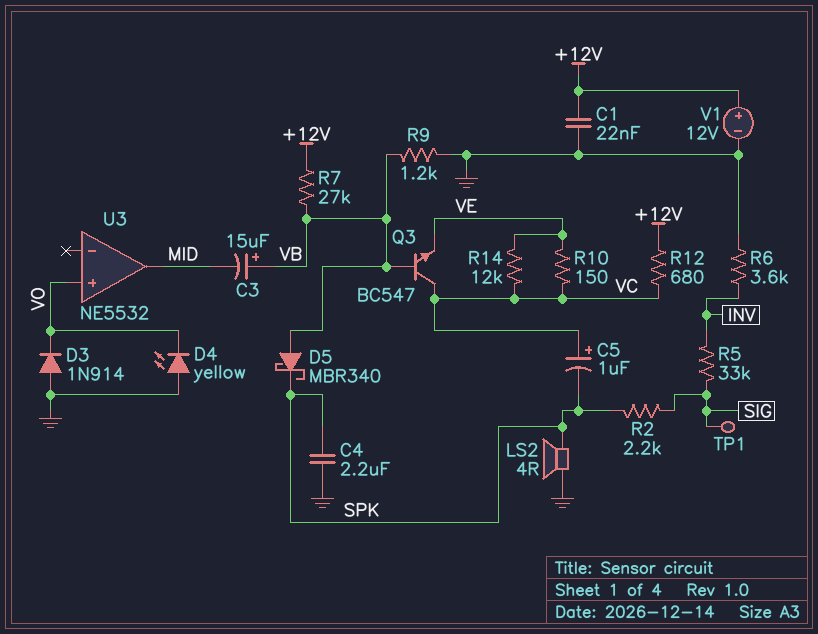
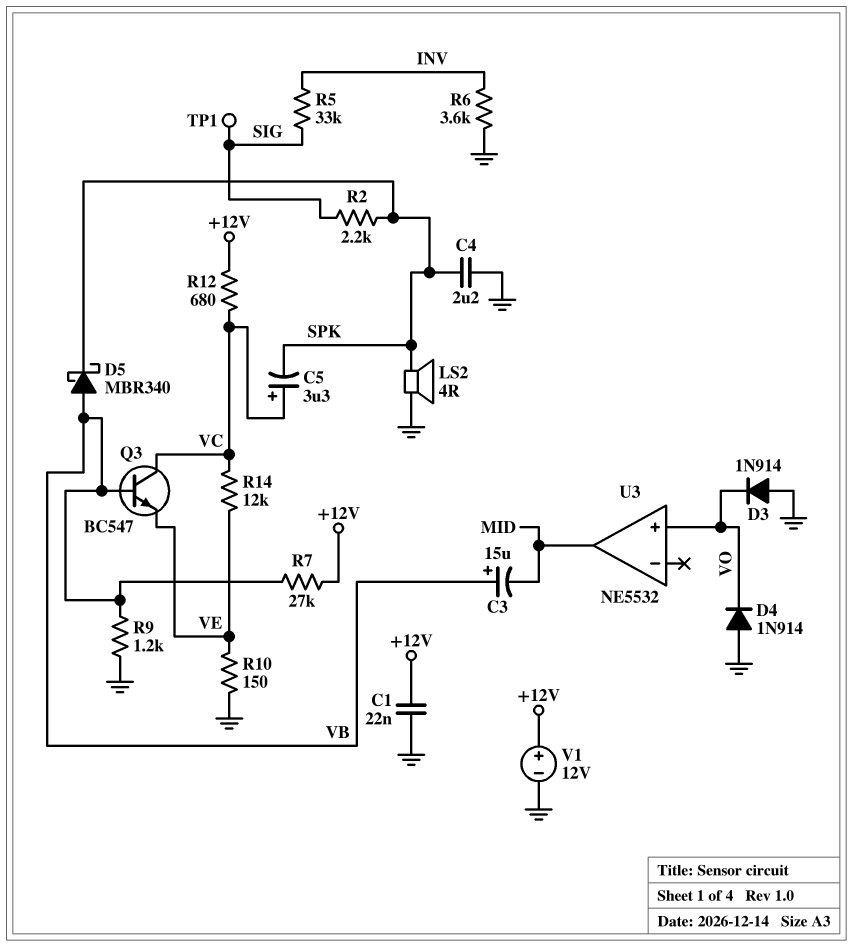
C5: 1uF (plus VC, minus SPK) -> 3.3uF (plus VC, minus SPK)
D4: LED yellow (A GND, K VO) -> diode 1N914 (A GND, K VO)
R10: 150 (VC, VE) -> 150 (GND, VE)

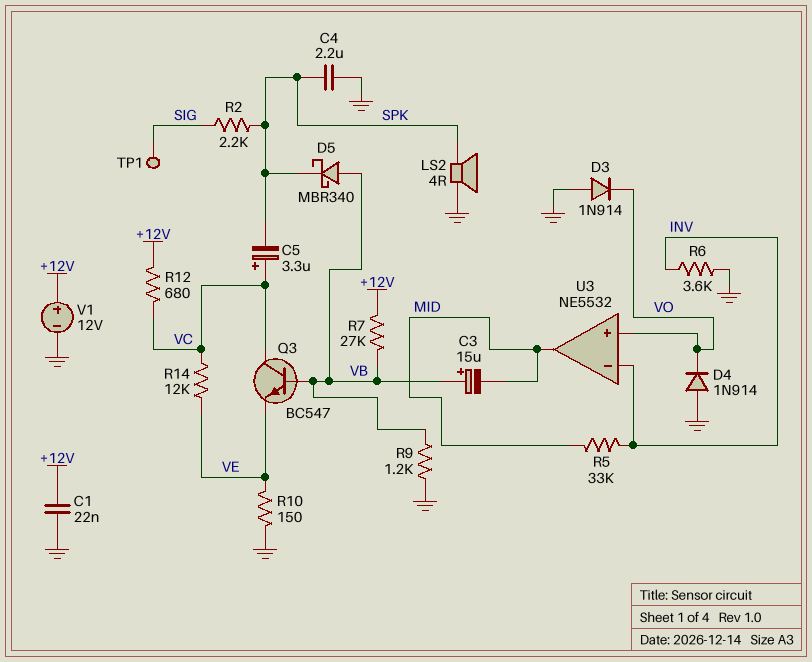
R5: 33k (INV, SIG) -> 33k (INV, MID)
U3 pin in-: none -> INV

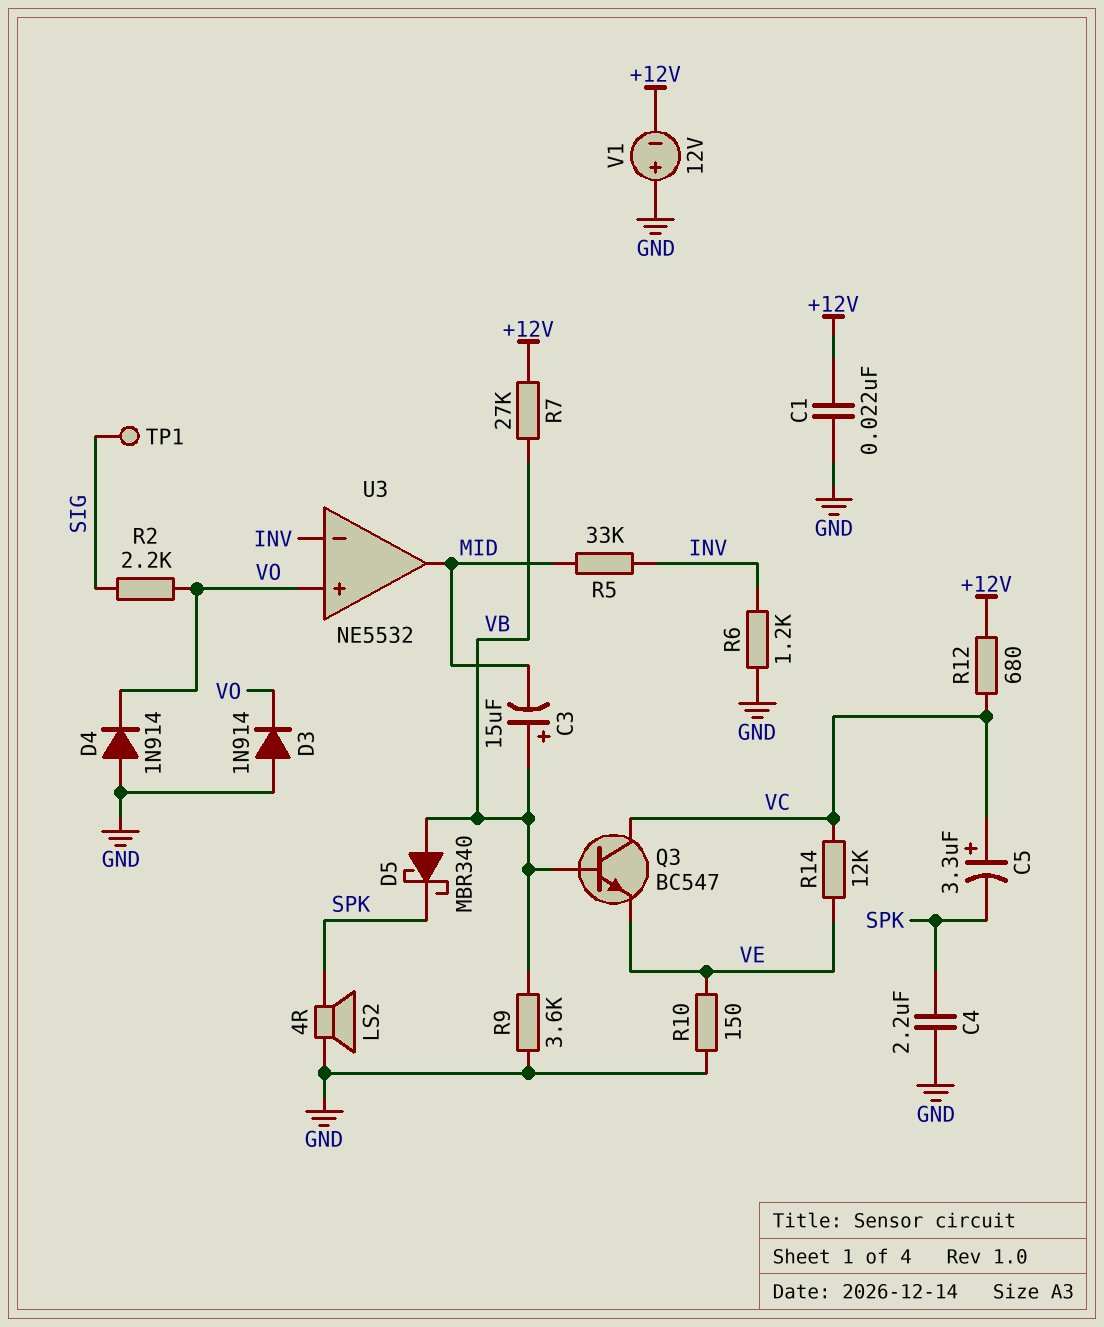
R2: 2.2k (SIG, SPK) -> 2.2k (SIG, VO)
R6: 3.6k (GND, INV) -> 1.2k (GND, INV)
R9: 1.2k (GND, VB) -> 3.6k (GND, VB)
V1: 12V (plus +12V, minus GND) -> 12V (plus GND, minus +12V)

